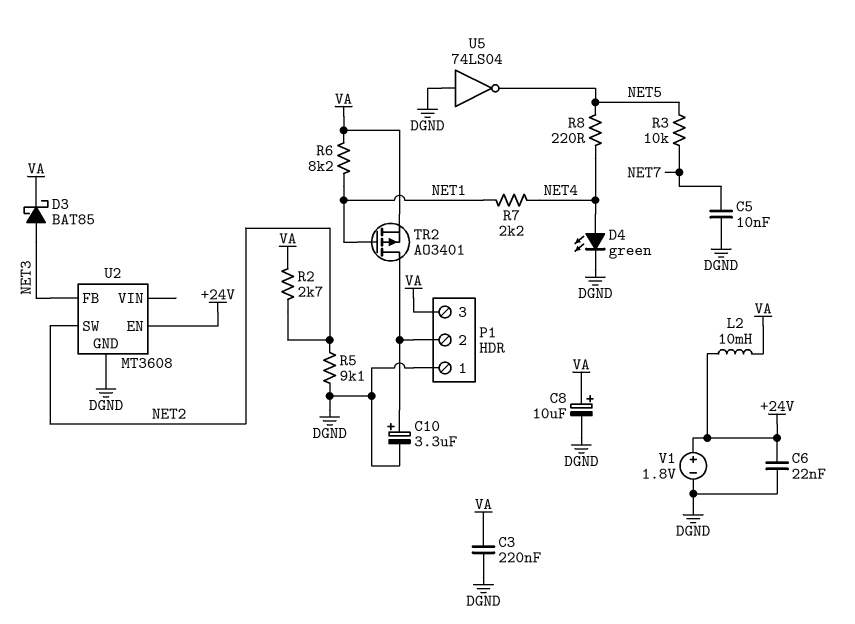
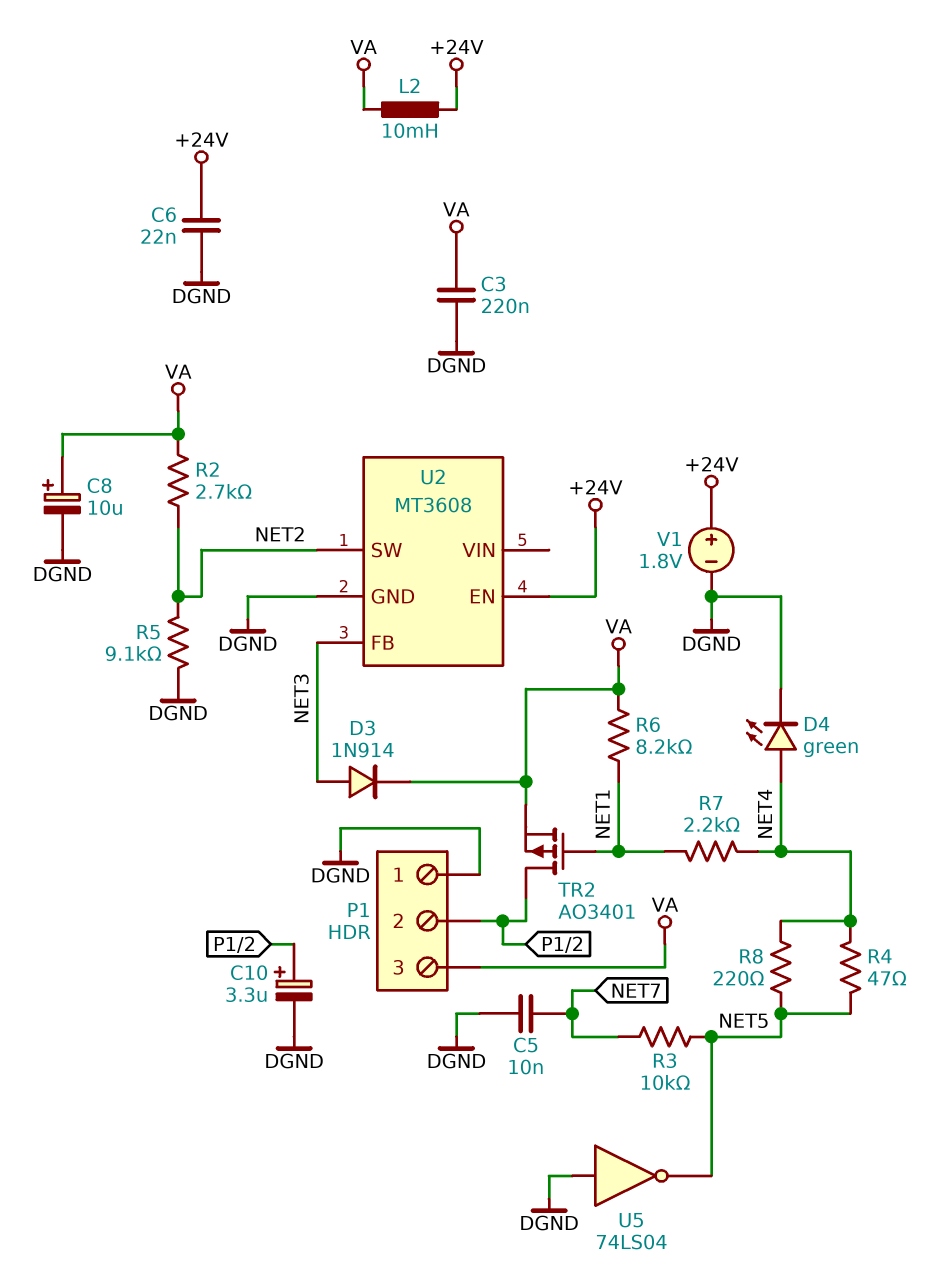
D3: schottky BAT85 (A NET3, K VA) -> diode 1N914 (A NET3, K VA)
R4: none -> 47 (NET4, NET5)

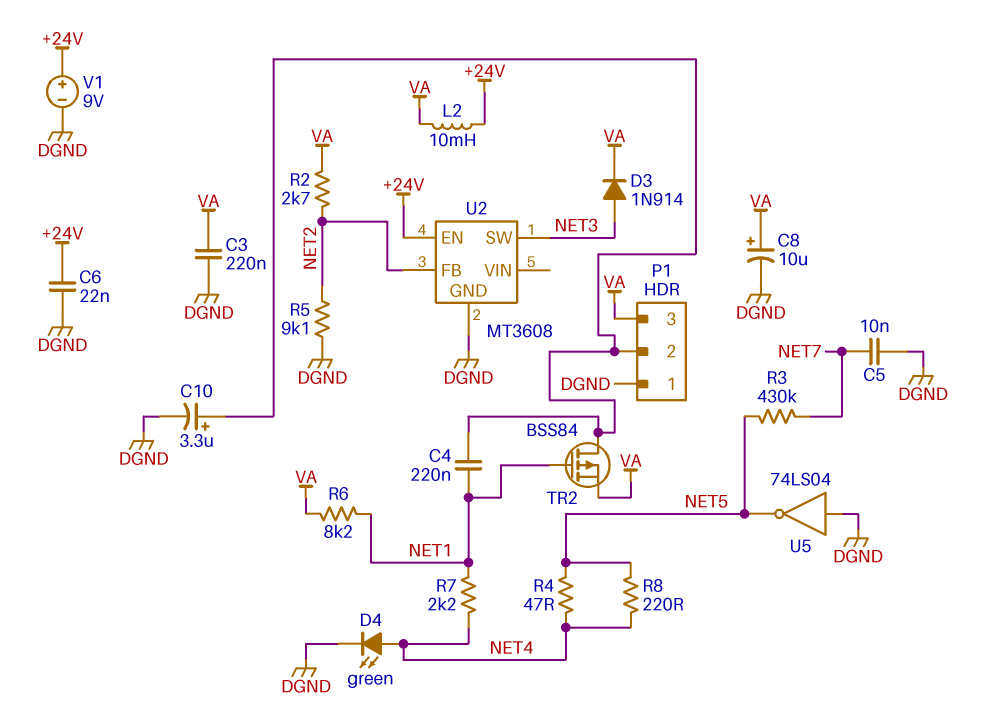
C4: none -> 220nF (NET1, P1/2)
R3: 10k (NET5, NET7) -> 430k (NET5, NET7)
TR2: PMOS AO3401 (G NET1, D P1/2, S VA) -> PMOS BSS84 (G NET1, D P1/2, S VA)
U2 pin FB: NET3 -> NET2
U2 pin SW: NET2 -> NET3
V1: 1.8V (plus +24V, minus DGND) -> 9V (plus +24V, minus DGND)

